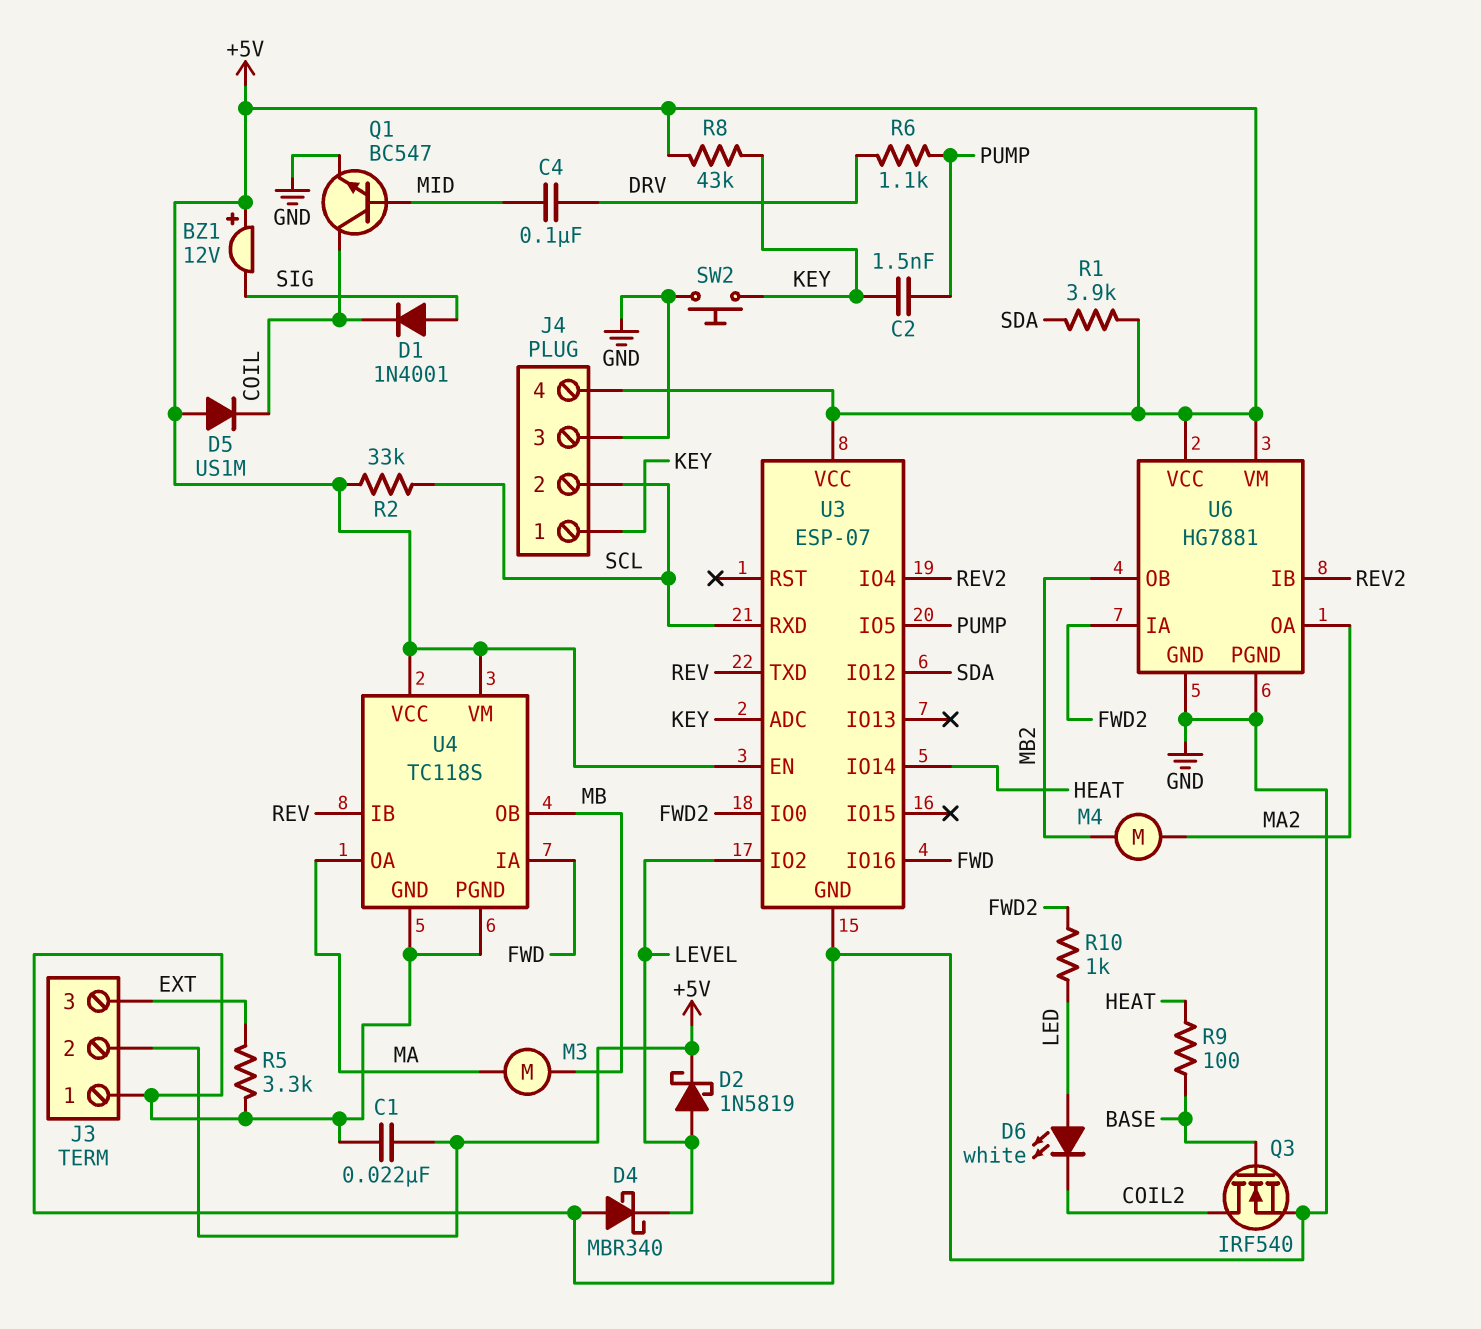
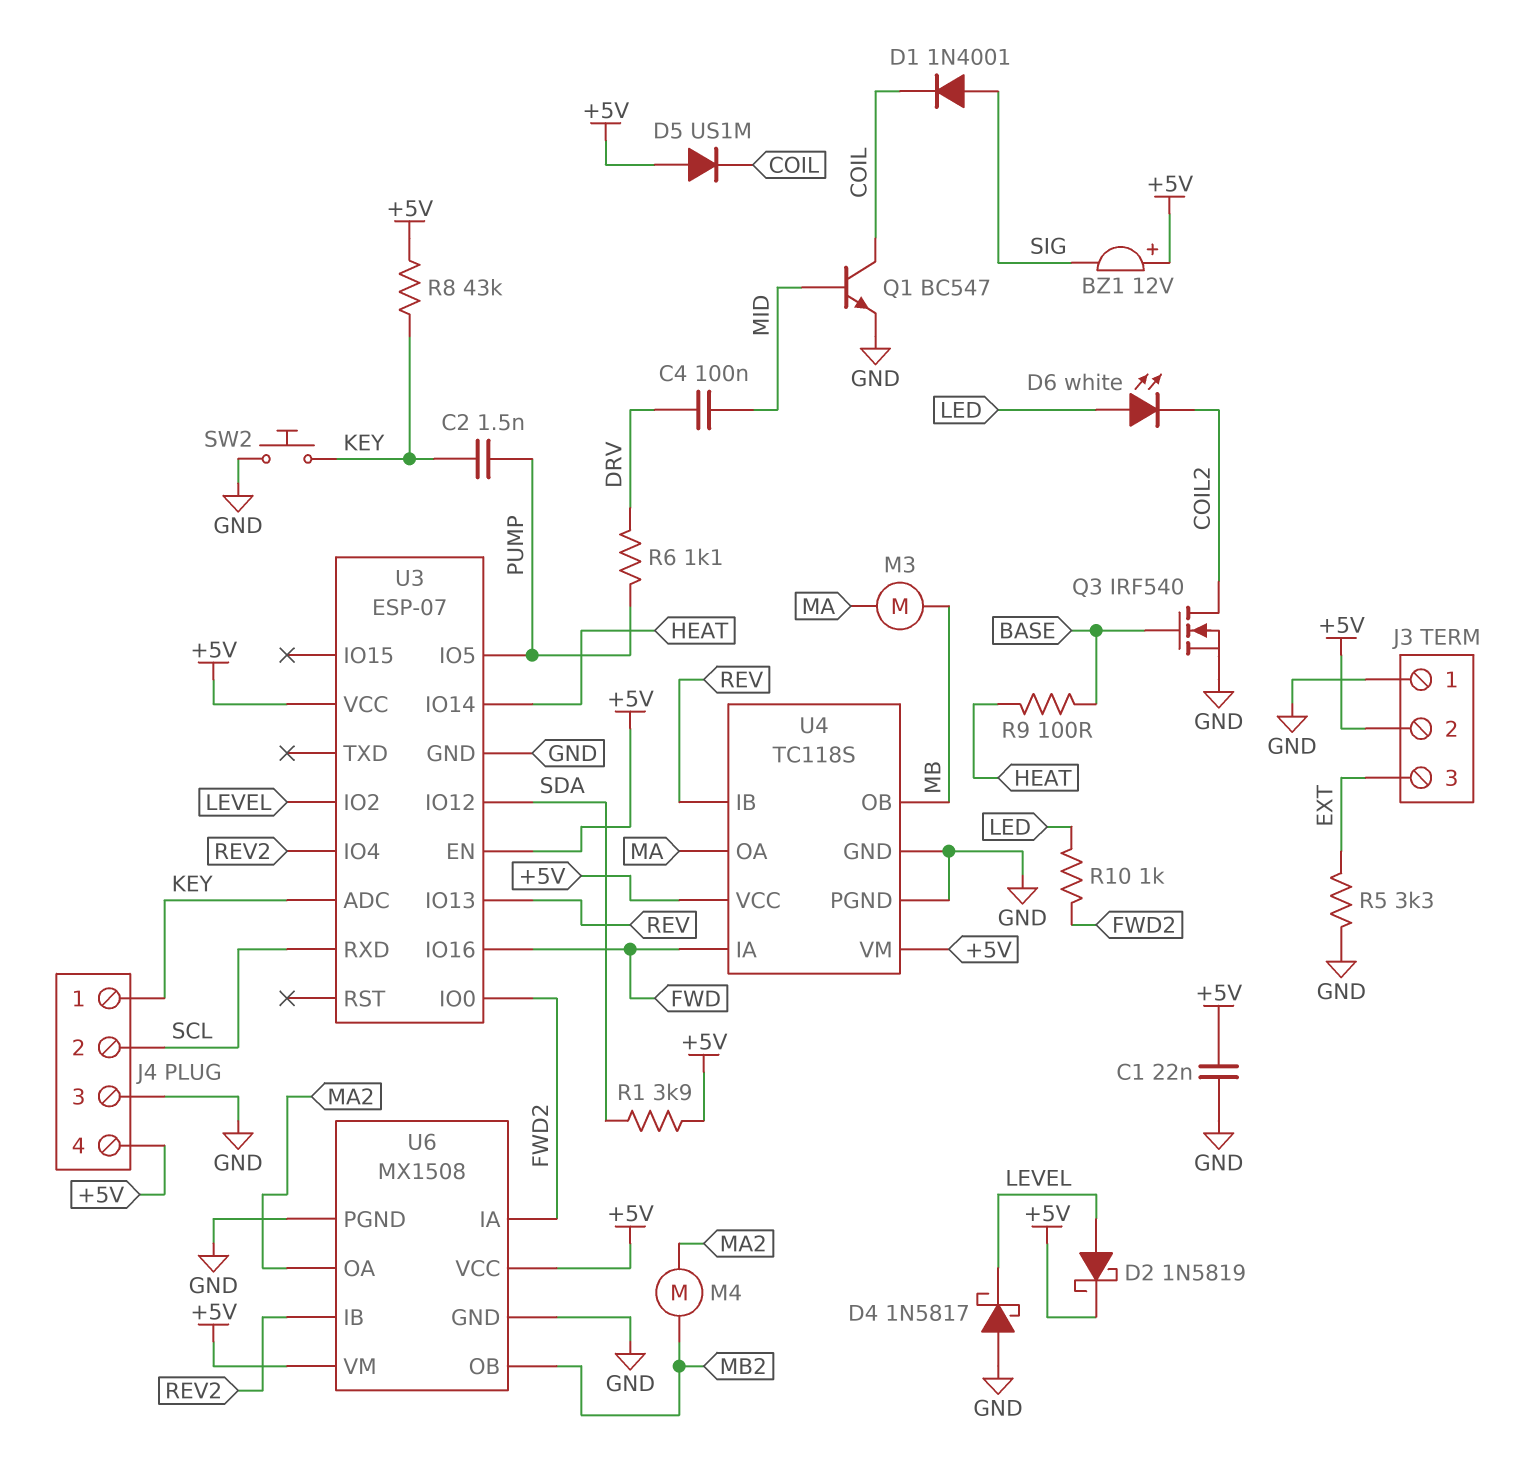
D4: schottky MBR340 (A GND, K LEVEL) -> schottky 1N5817 (A GND, K LEVEL)
R2: 33k (+5V, SCL) -> none
U3 pin IO13: none -> REV
U3 pin TXD: REV -> none
U6: HG7881 -> MX1508

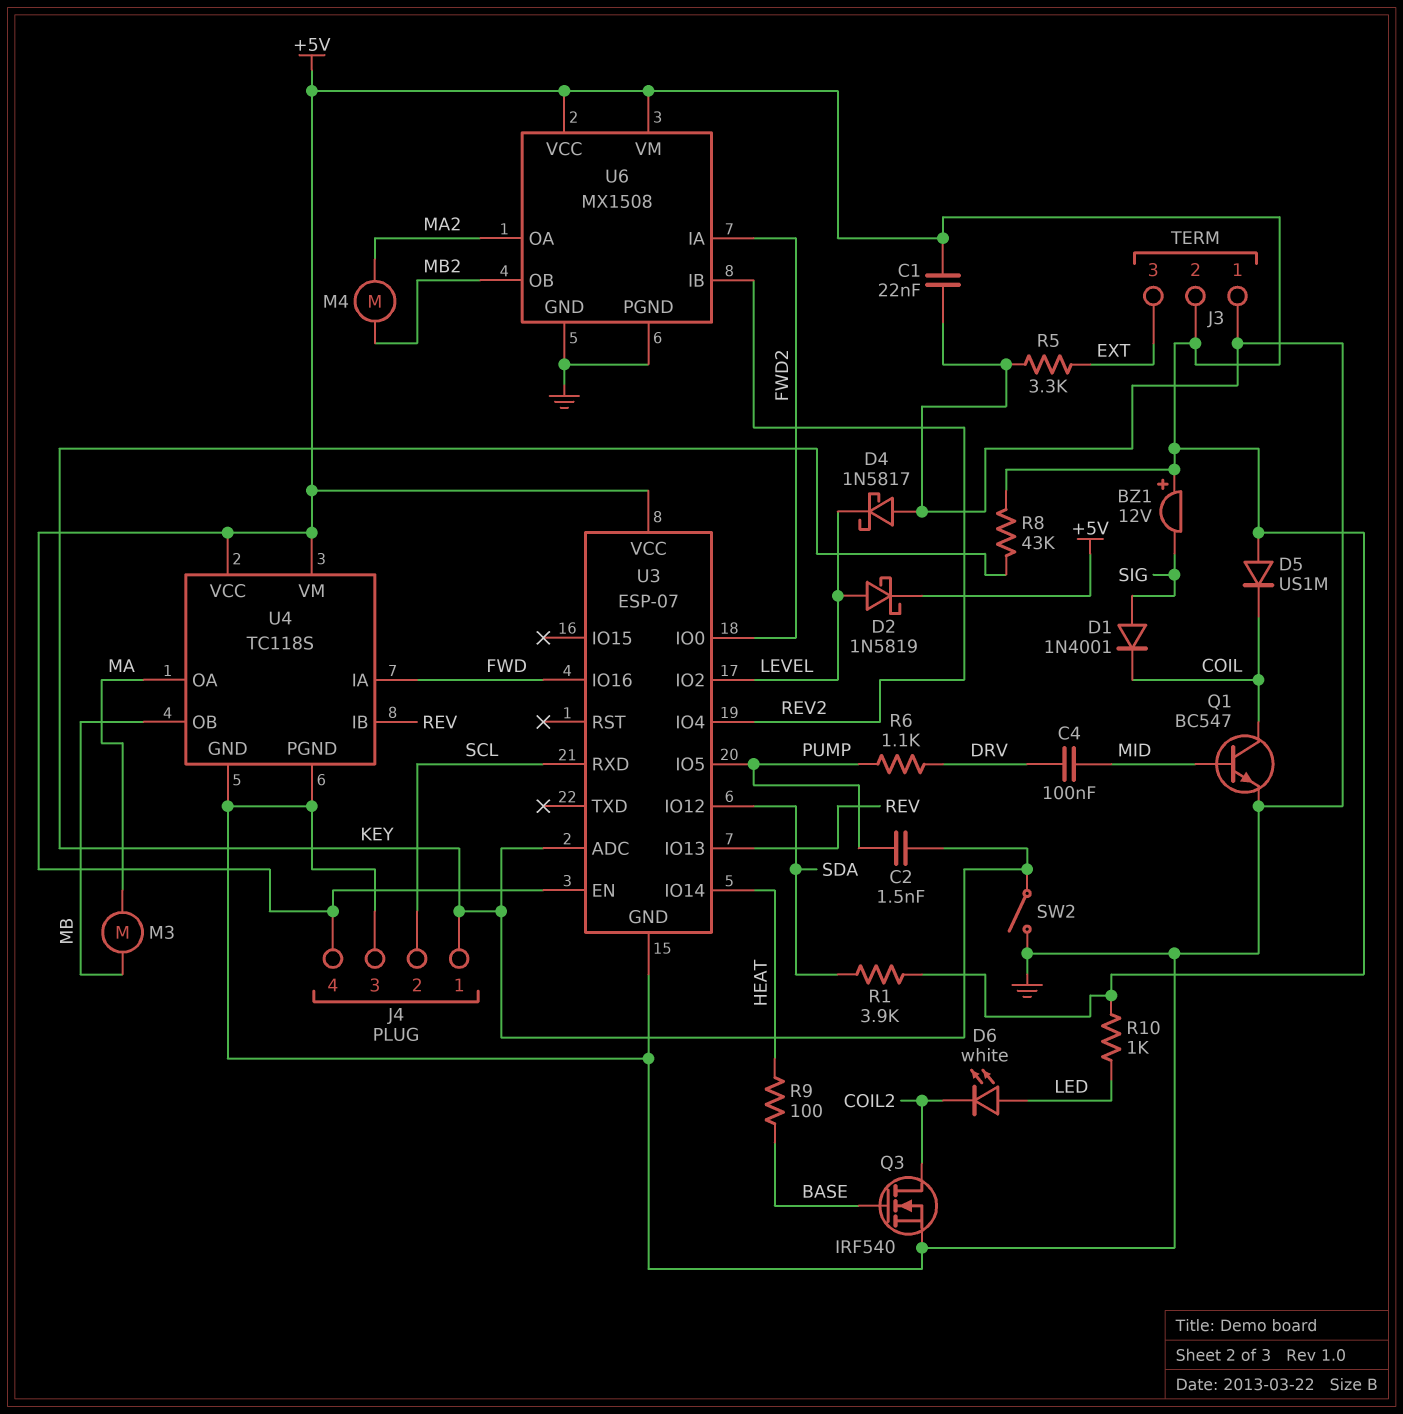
R10: 1k (FWD2, LED) -> 1k (+5V, LED)
SW2: button (GND, KEY) -> switch (GND, KEY)

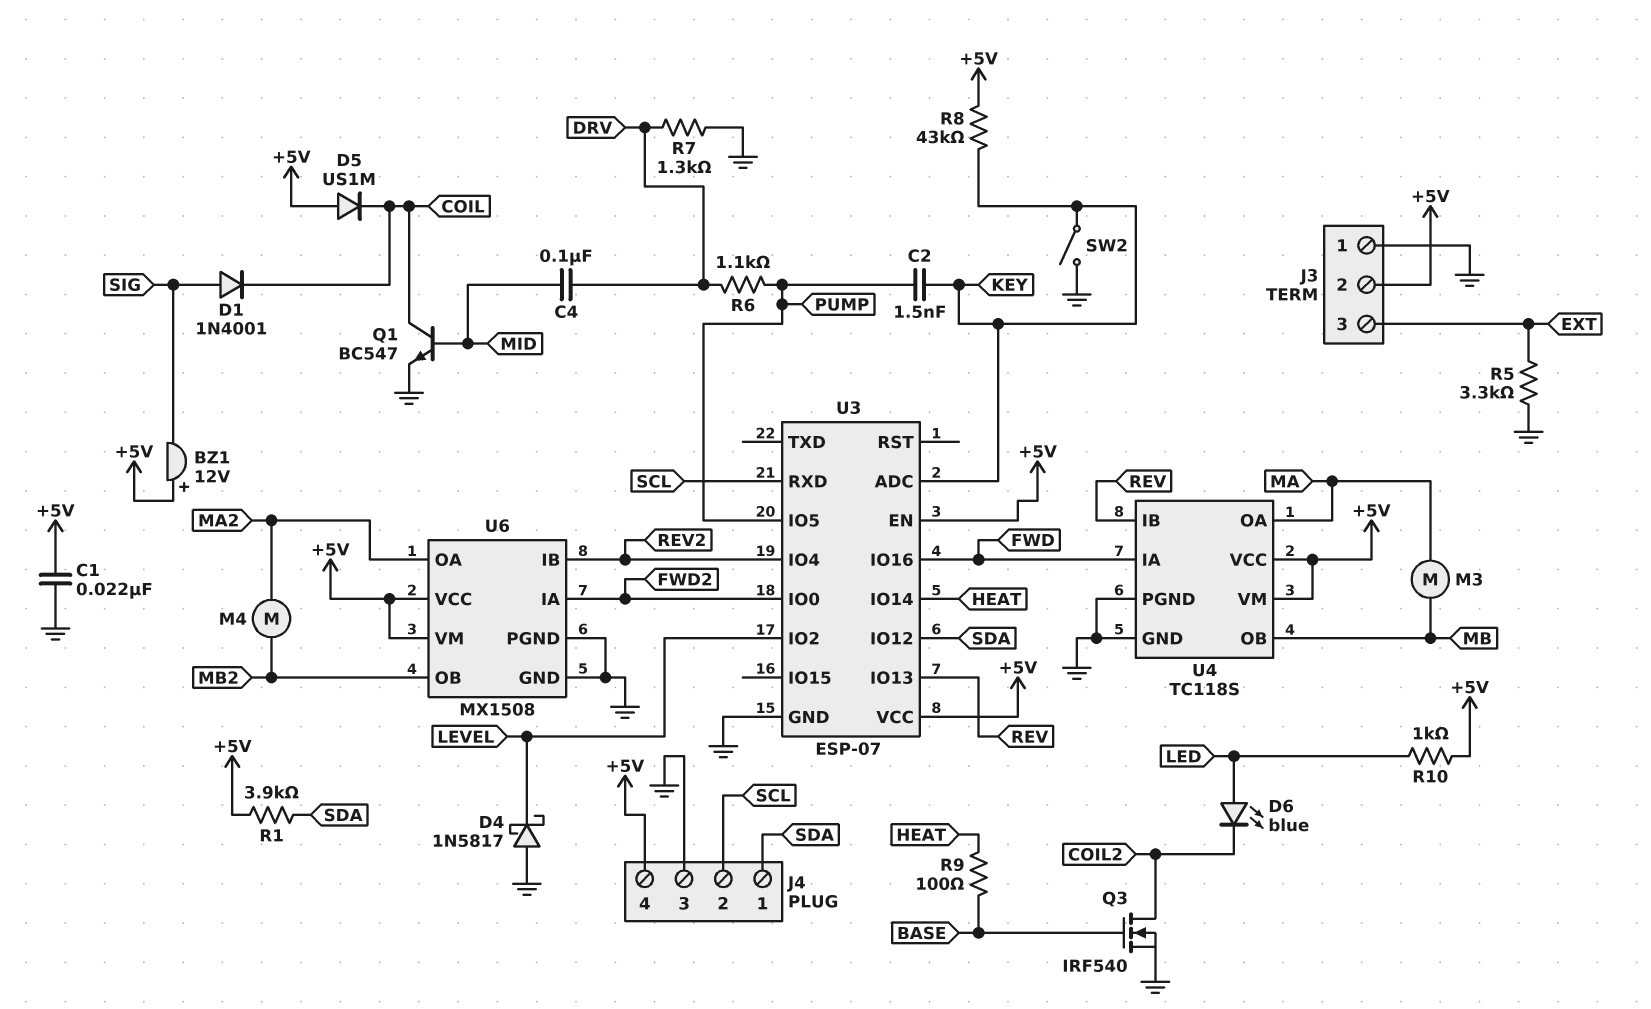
D2: schottky 1N5819 (A LEVEL, K +5V) -> none
D6: LED white (A LED, K COIL2) -> LED blue (A LED, K COIL2)
J4 pin 1: KEY -> SDA
R7: none -> 1.3k (DRV, GND)

